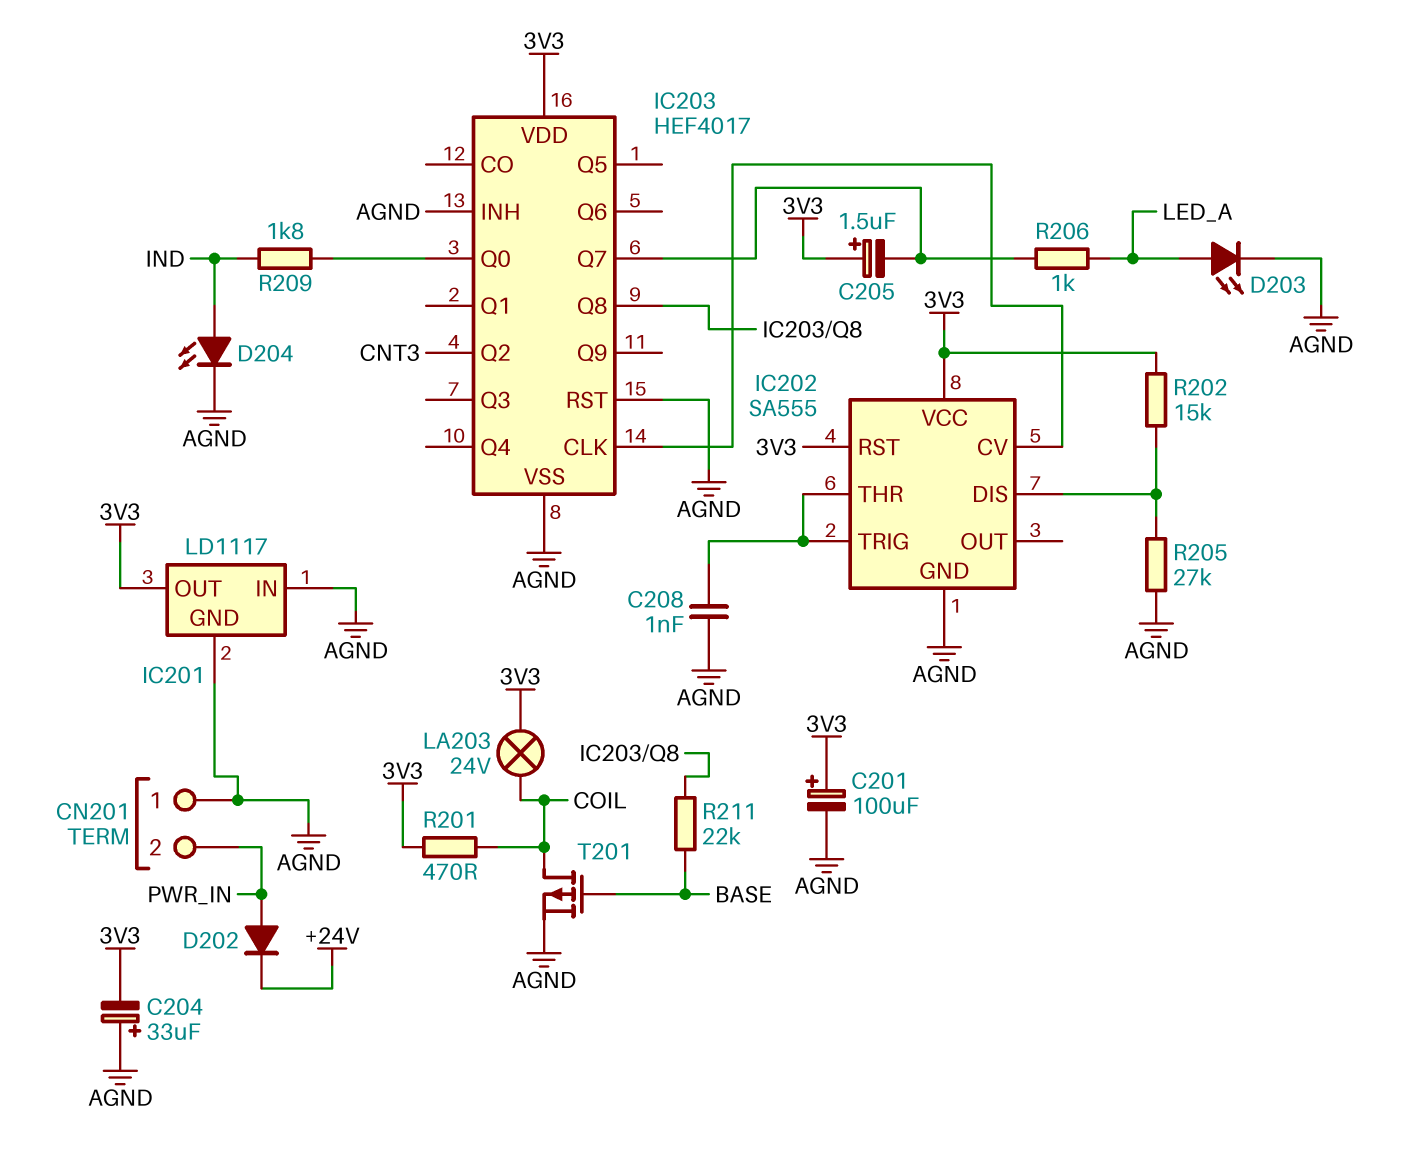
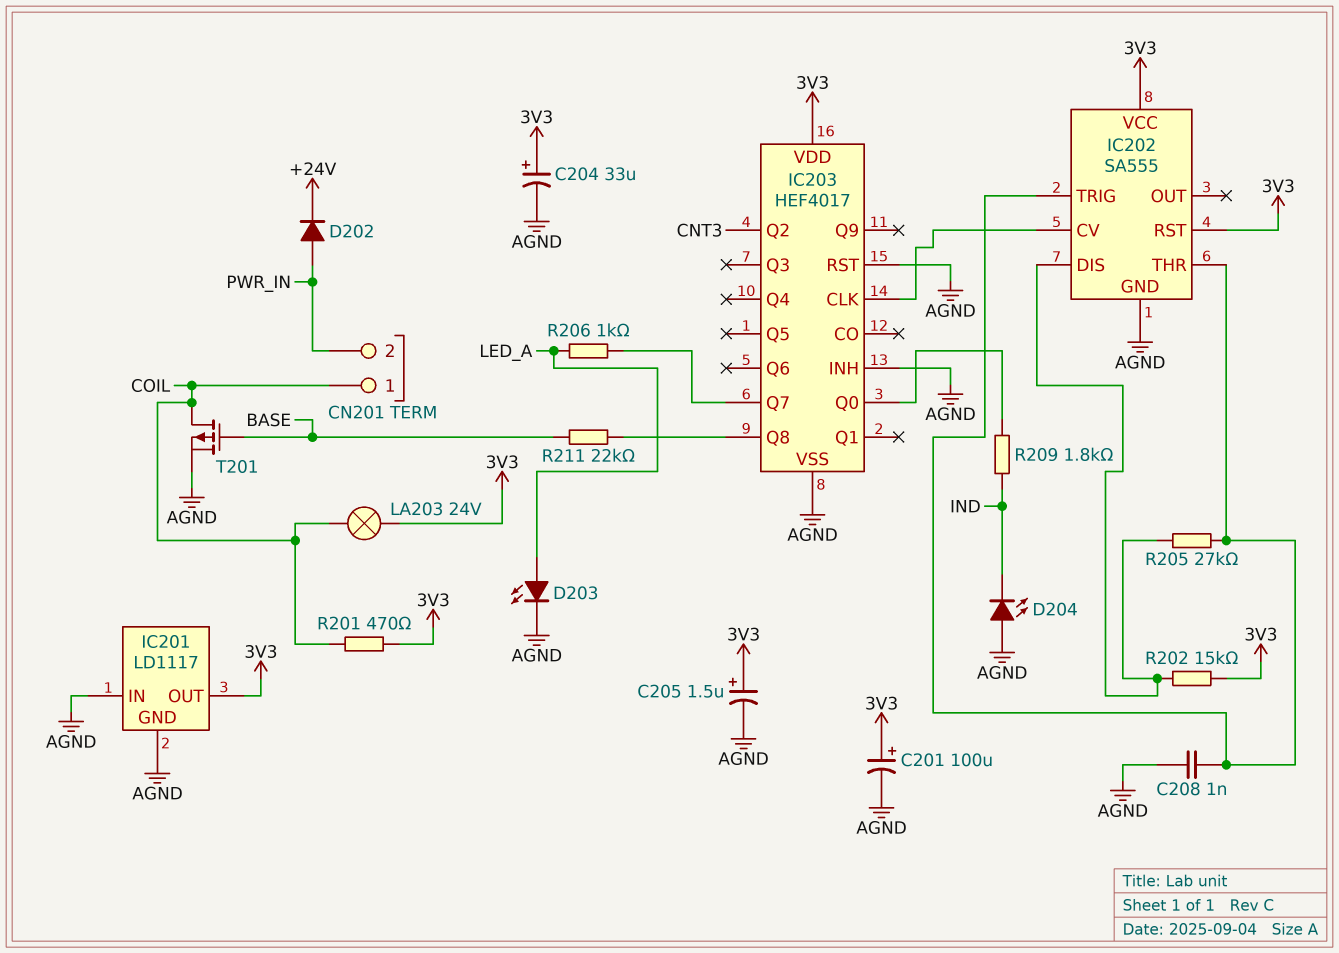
C204: 33uF (plus AGND, minus 3V3) -> 33uF (plus 3V3, minus AGND)
C205: 1.5uF (plus 3V3, minus IC203/Q7) -> 1.5uF (plus 3V3, minus AGND)
CN201 pin 1: AGND -> COIL
D204: LED (A IND, K AGND) -> LED (A AGND, K IND)
R205: 27k (AGND, IC202/DIS) -> 27k (IC202/DIS, IC202/THR)

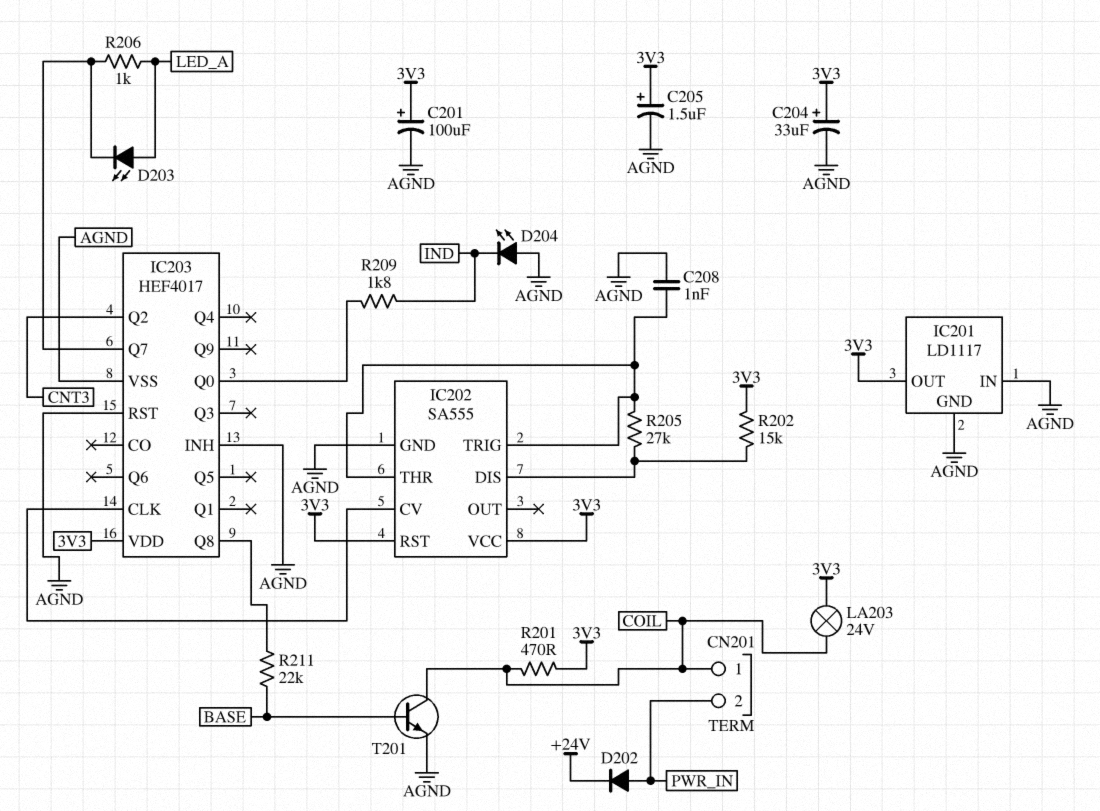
D203: LED (A LED_A, K AGND) -> LED (A LED_A, K IC203/Q7)
T201: PMOS (G BASE, D COIL, S AGND) -> NPN (B BASE, C COIL, E AGND)

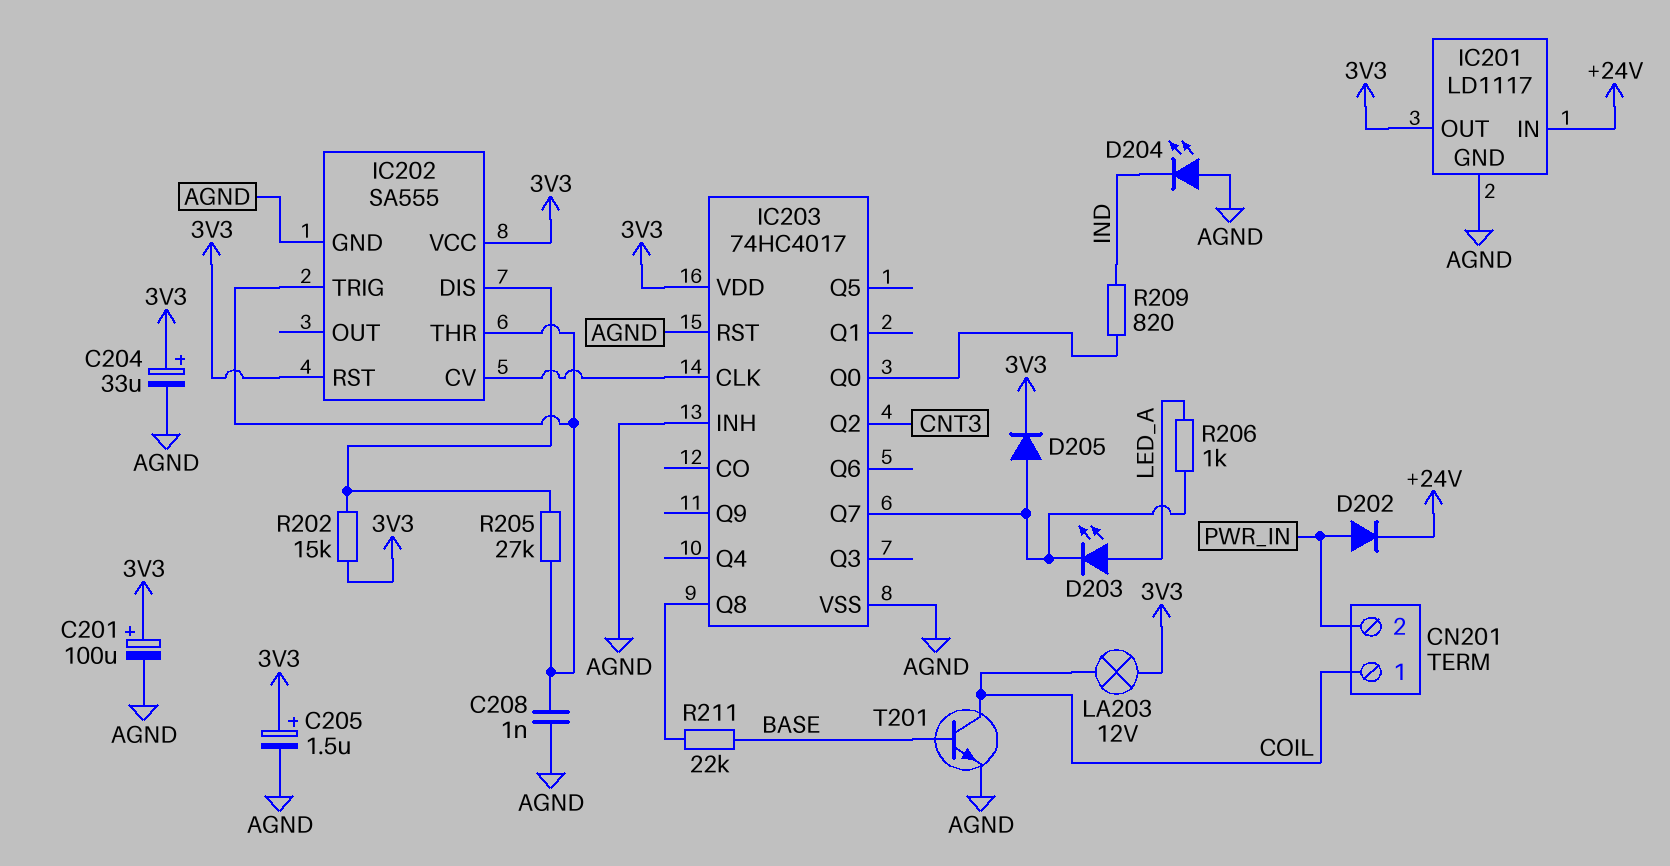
D205: none -> diode (A IC203/Q7, K 3V3)
IC201 pin IN: AGND -> +24V
IC203: HEF4017 -> 74HC4017
LA203: lamp 24V (3V3, COIL) -> lamp 12V (3V3, COIL)
R201: 470 (3V3, COIL) -> none
R209: 1.8k (IC203/Q0, IND) -> 820 (IC203/Q0, IND)

